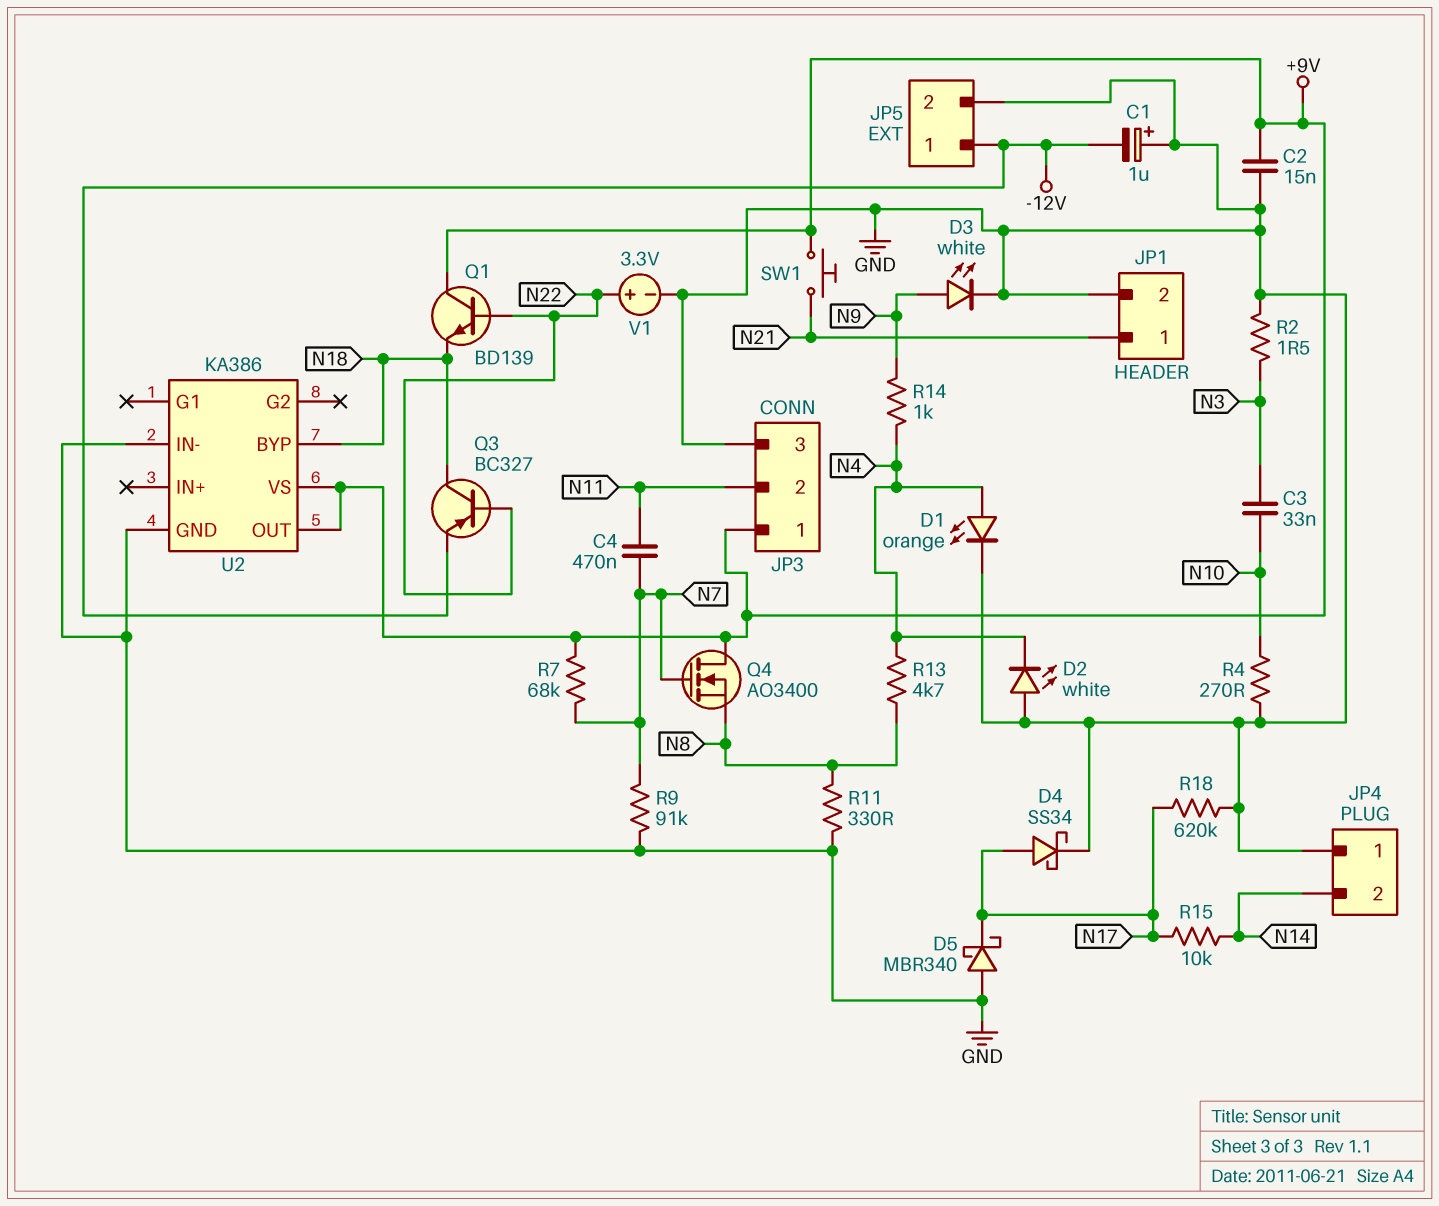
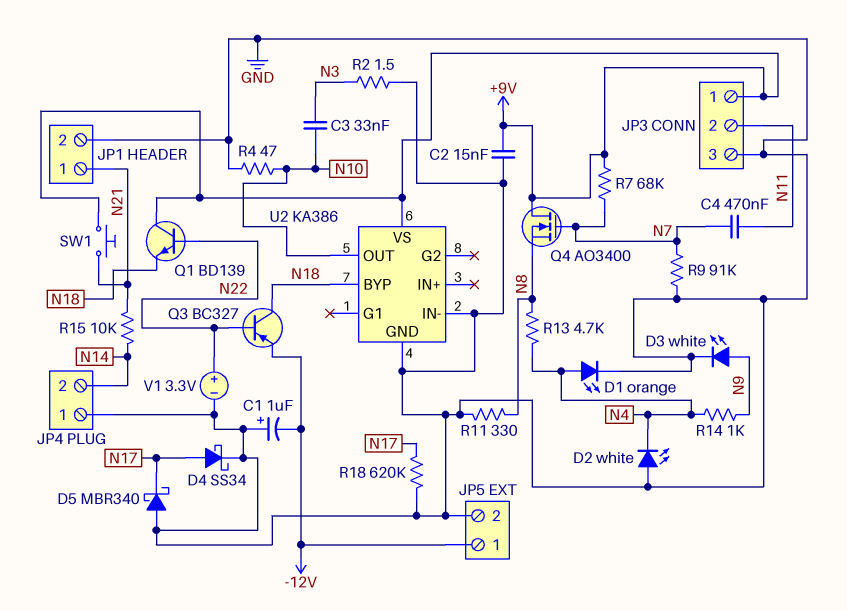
R4: 270 (GND, N10) -> 47 (GND, N10)
R15: 10k (N14, N17) -> 10k (N14, N21)
U2 pin OUT: +9V -> N10

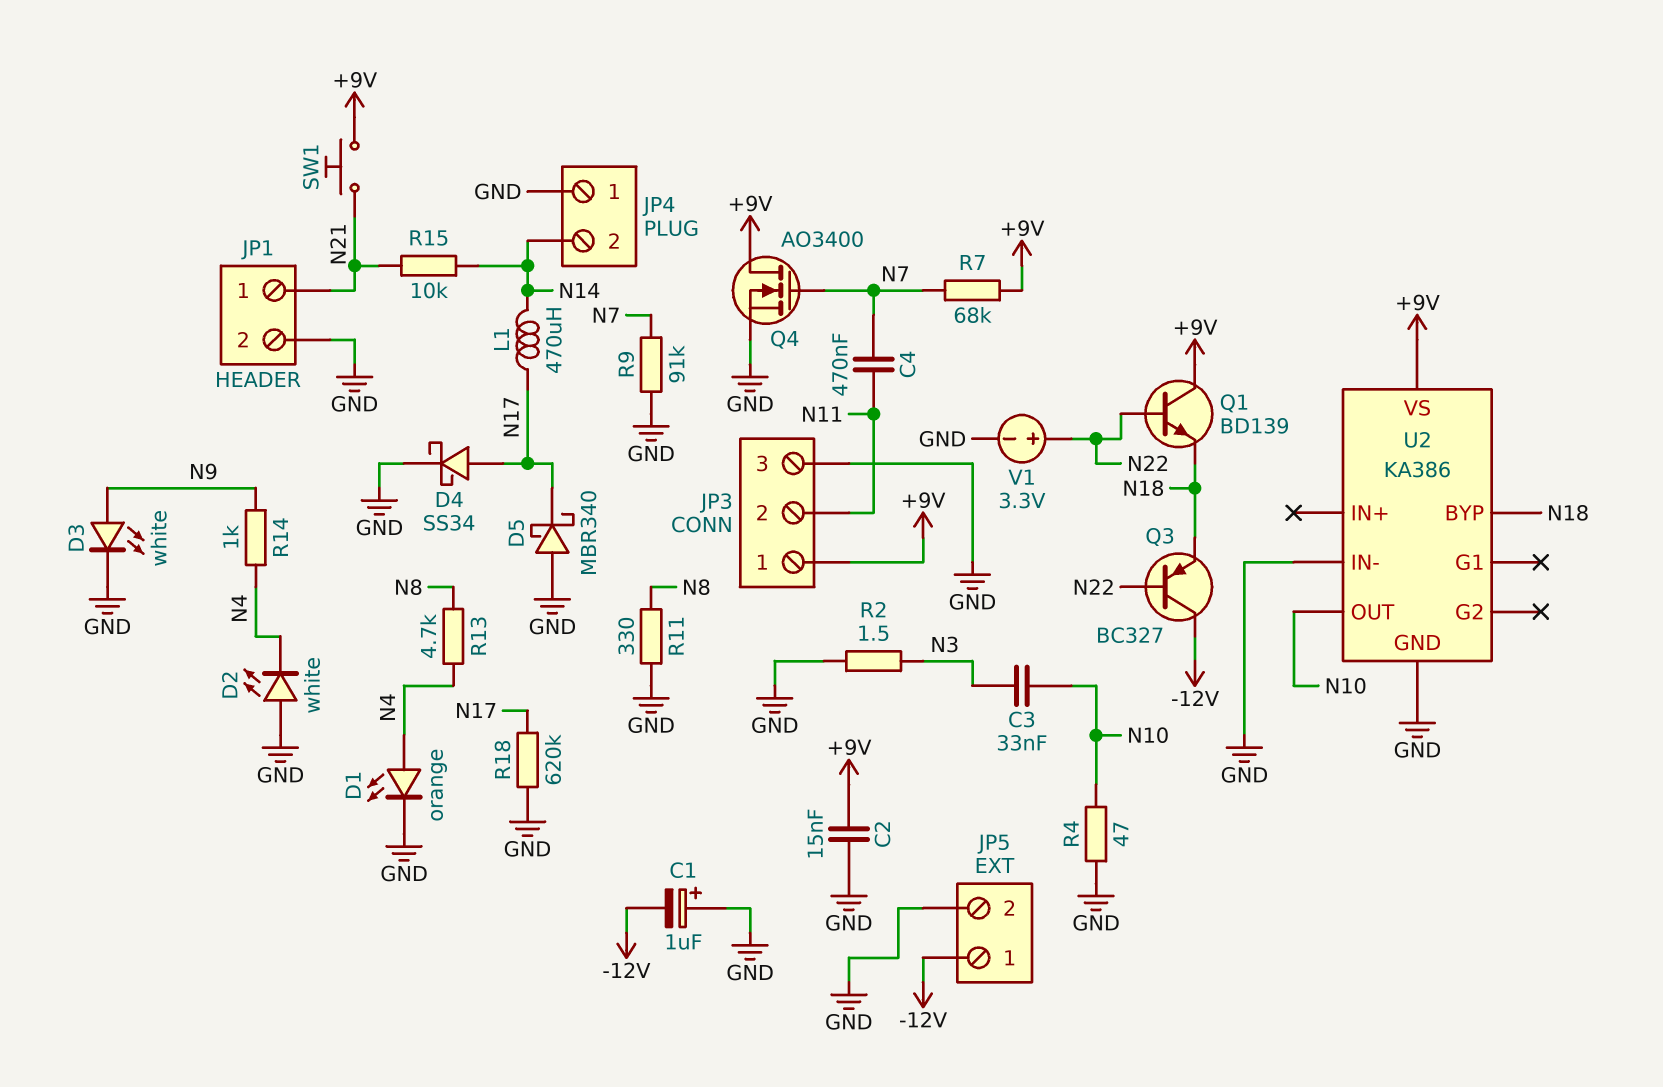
L1: none -> 470uH (N14, N17)
Q3: PNP BC327 (B N22, C N18, E -12V) -> PNP BC327 (B N22, C -12V, E N18)
Q4: NMOS AO3400 (G N7, D +9V, S N8) -> NMOS AO3400 (G N7, D +9V, S GND)

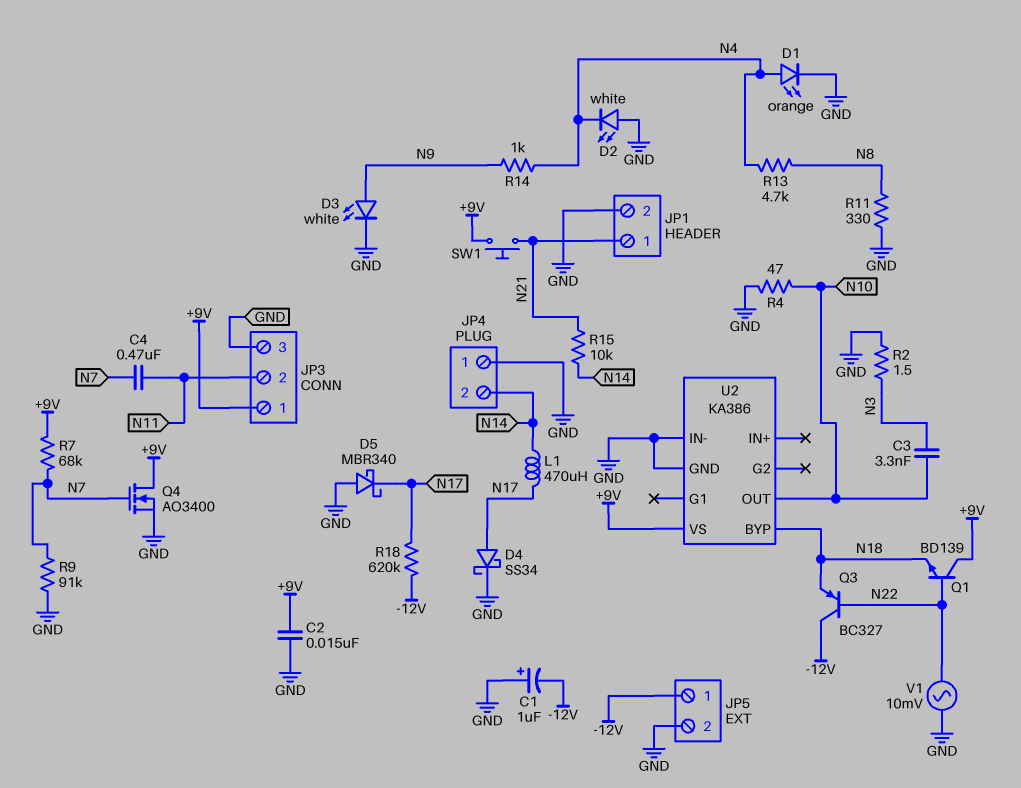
C3: 33nF (N3, N10) -> 3.3nF (N3, N10)
R18: 620k (GND, N17) -> 620k (-12V, N17)
V1: 3.3V (plus N22, minus GND) -> AC 10mV (GND, N22)

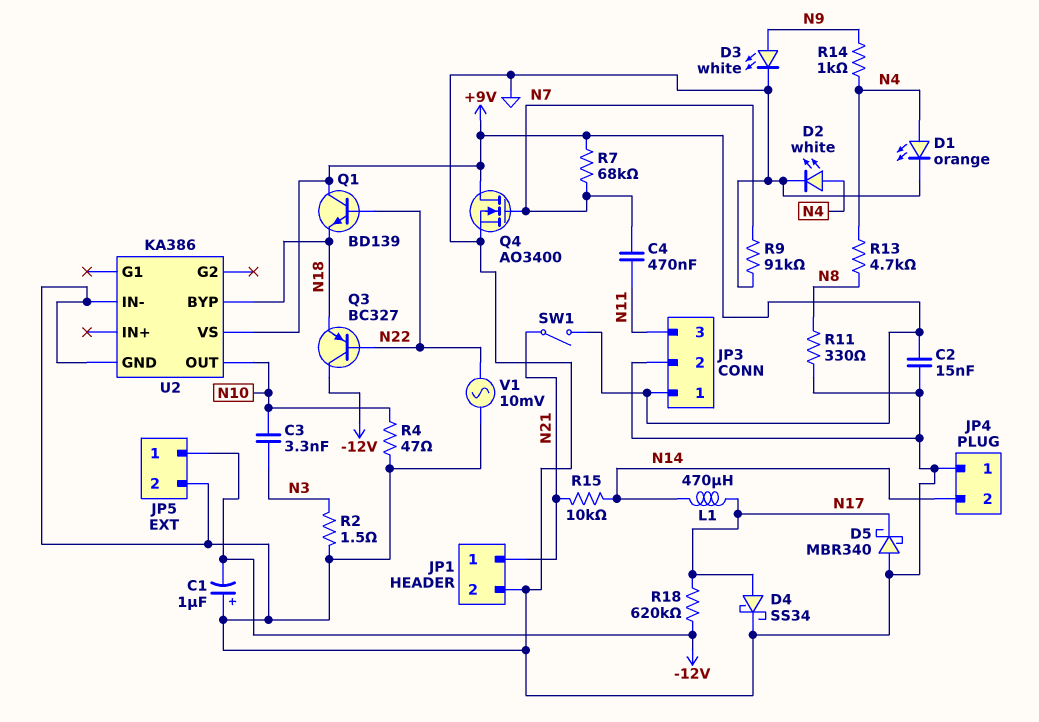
D2: LED white (A GND, K N4) -> LED white (A N4, K GND)
JP3 pin 2: N11 -> GND
JP3 pin 3: GND -> N11
SW1: button (+9V, N21) -> switch (+9V, N21)

